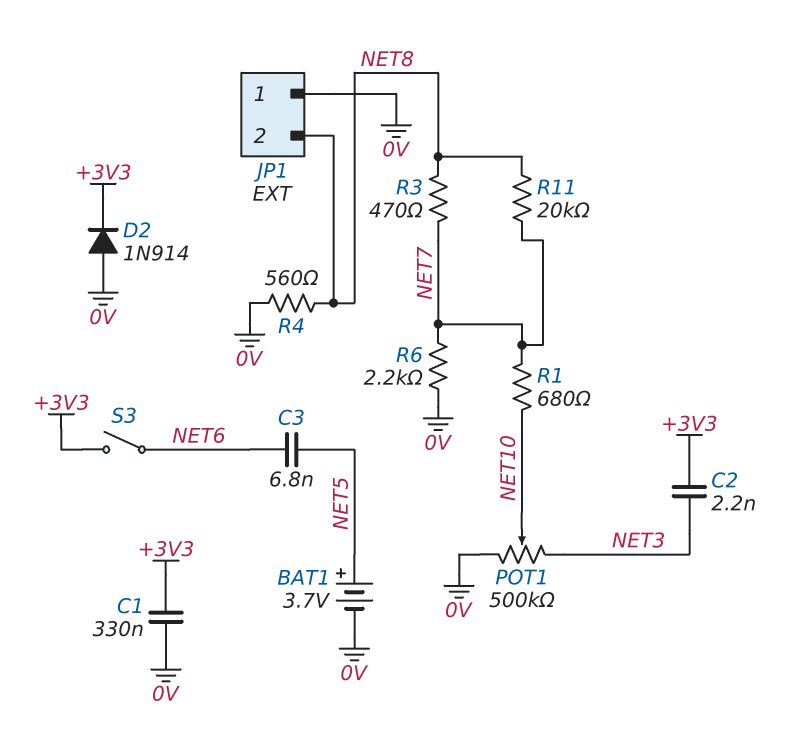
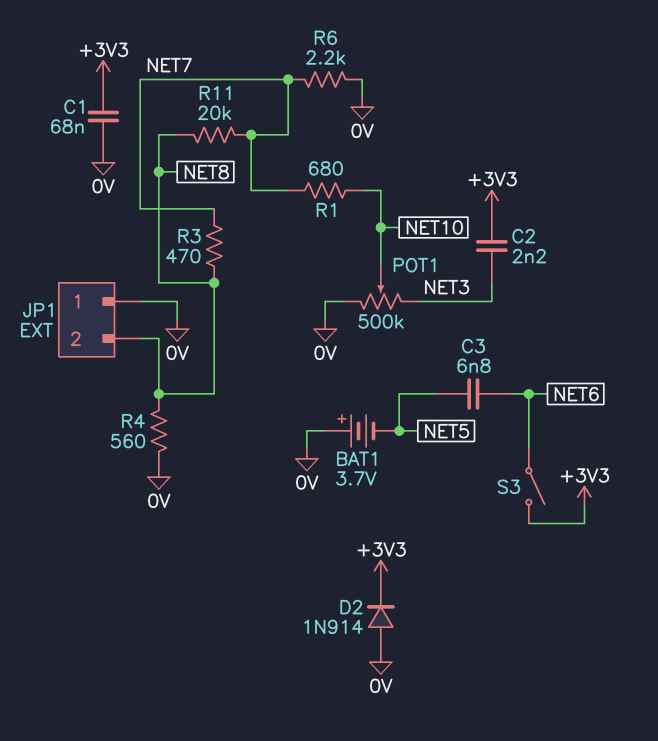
BAT1: 3.7V (plus NET5, minus 0V) -> 3.7V (plus 0V, minus NET5)
C1: 330nF (+3V3, 0V) -> 68nF (+3V3, 0V)

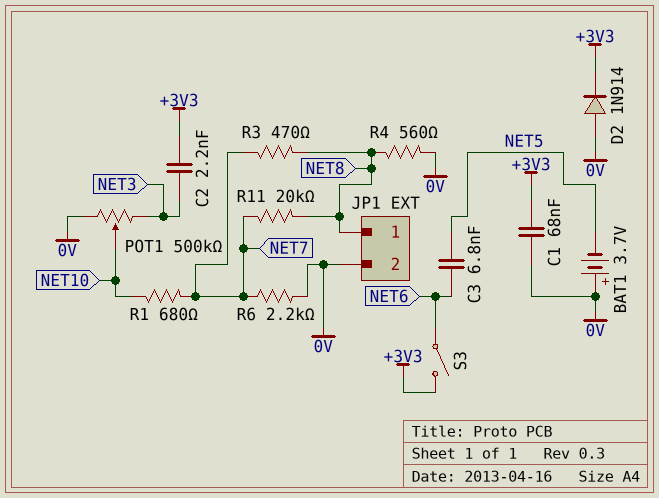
JP1 pin 1: 0V -> NET8
JP1 pin 2: NET8 -> 0V

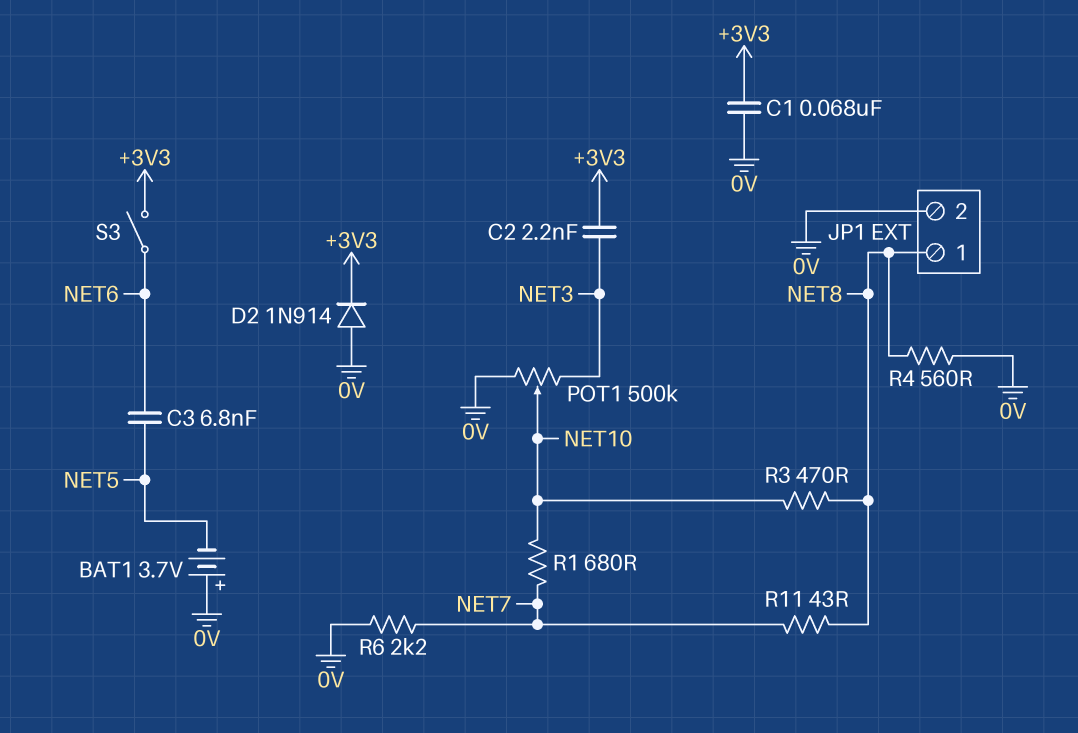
R3: 470 (NET7, NET8) -> 470 (NET8, NET10)
R11: 20k (NET7, NET8) -> 43 (NET7, NET8)

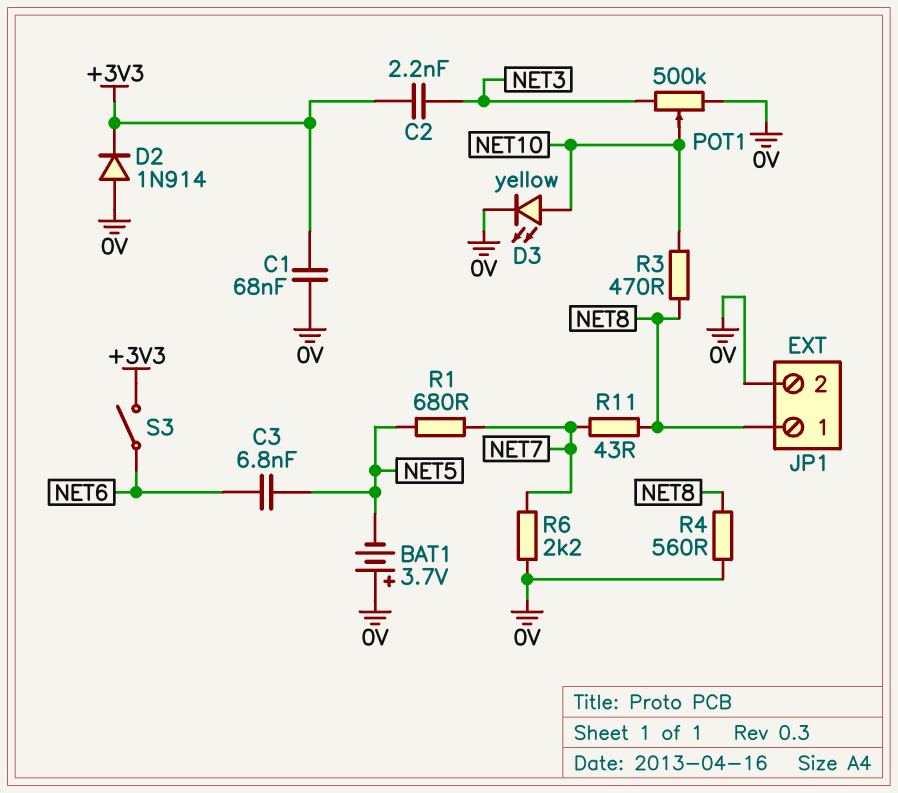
D3: none -> LED yellow (A NET10, K 0V)
R1: 680 (NET7, NET10) -> 680 (NET5, NET7)

